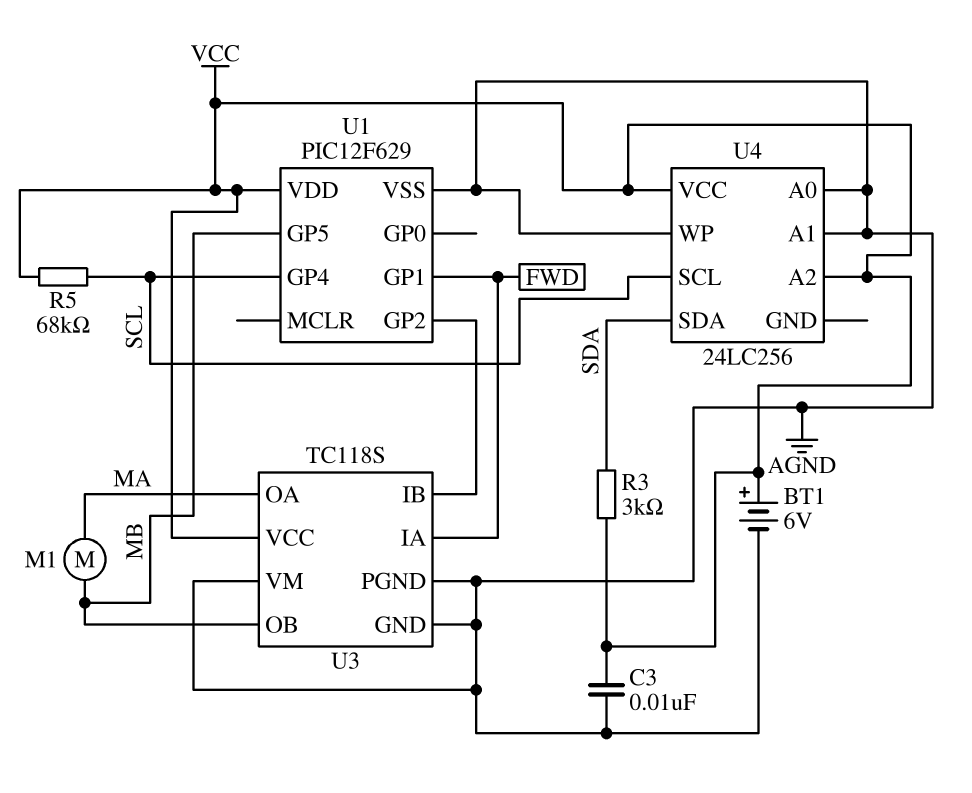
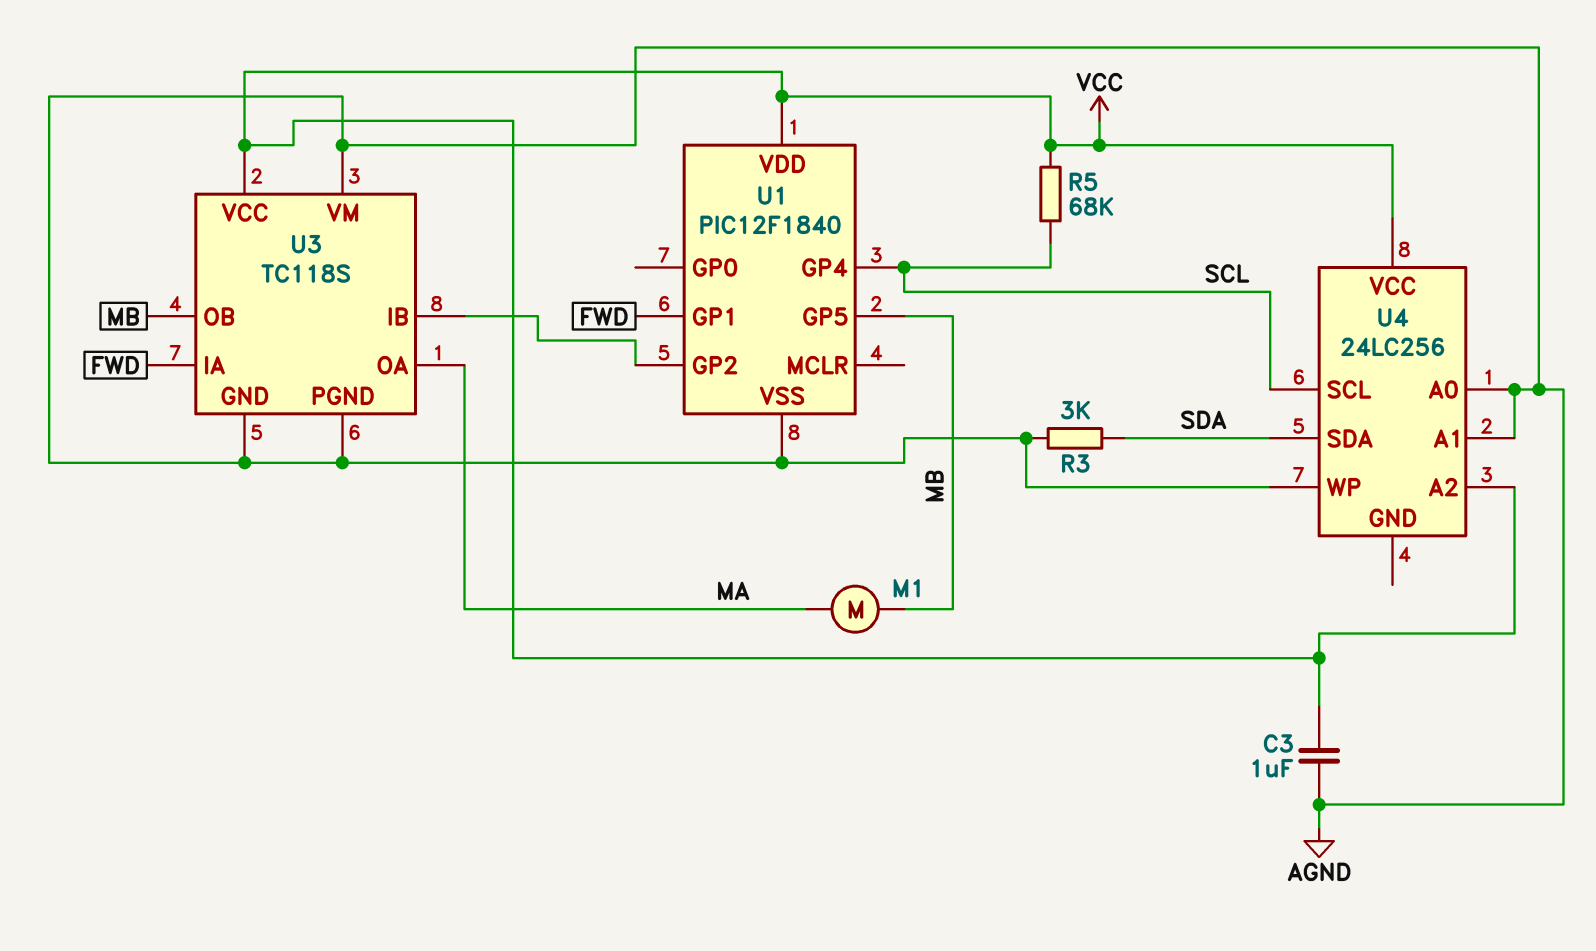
BT1: 6V (plus VCC, minus AGND) -> none
C3: 10nF (AGND, VCC) -> 1uF (AGND, VCC)
R3: 3k (SDA, VCC) -> 3k (AGND, SDA)
U1: PIC12F629 -> PIC12F1840

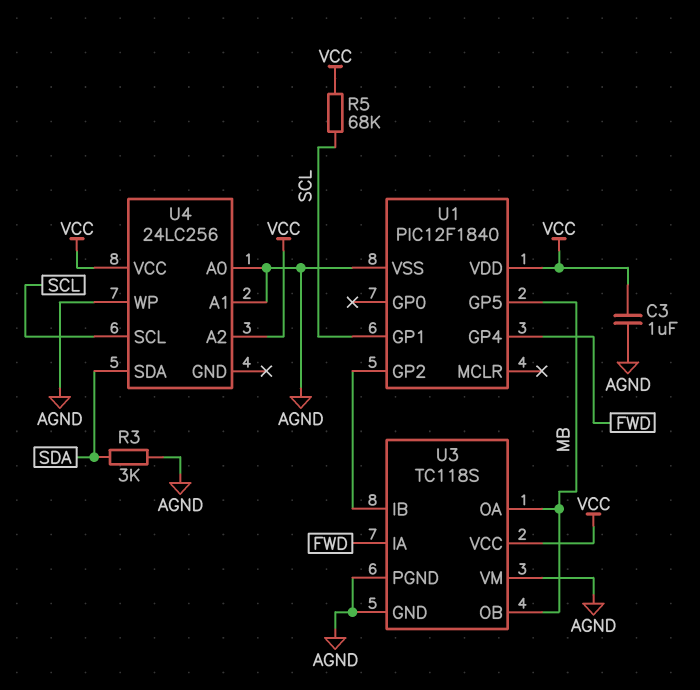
M1: motor (MA, MB) -> none
U1 pin GP1: FWD -> SCL
U1 pin GP4: SCL -> FWD
U3 pin OA: MA -> MB

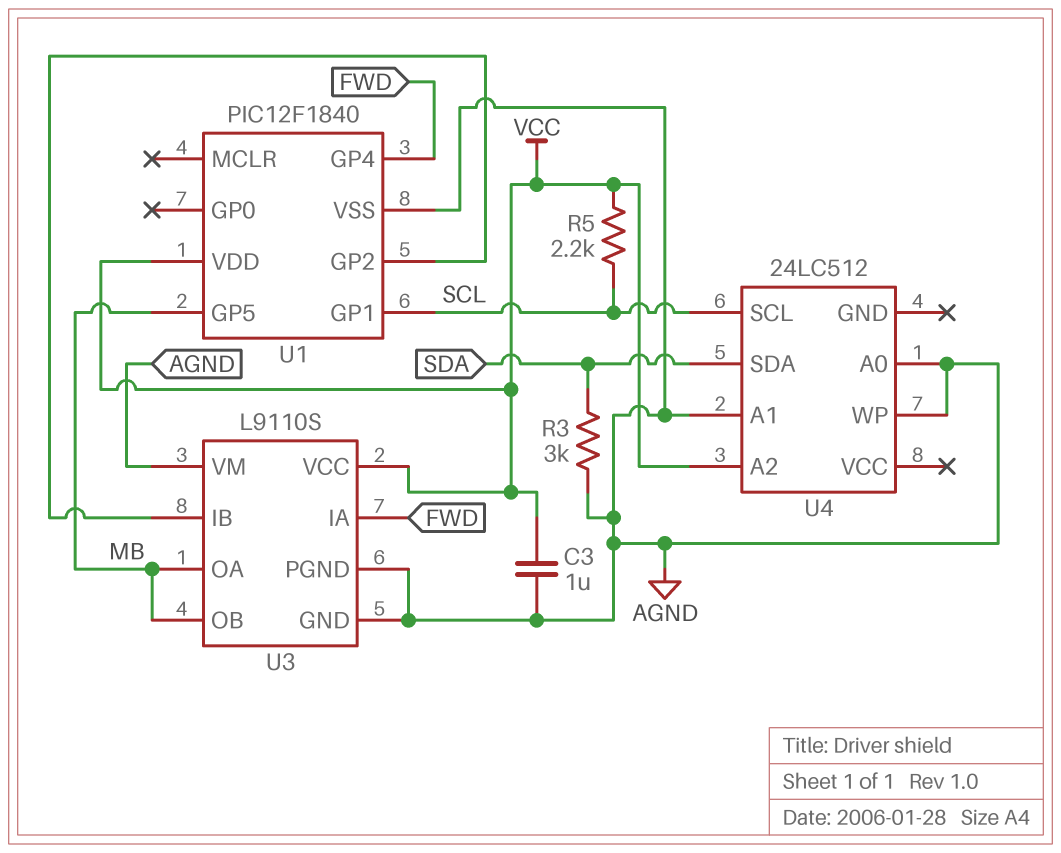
R5: 68k (SCL, VCC) -> 2.2k (SCL, VCC)
U3: TC118S -> L9110S
U4: 24LC256 -> 24LC512
U4 pin VCC: VCC -> none

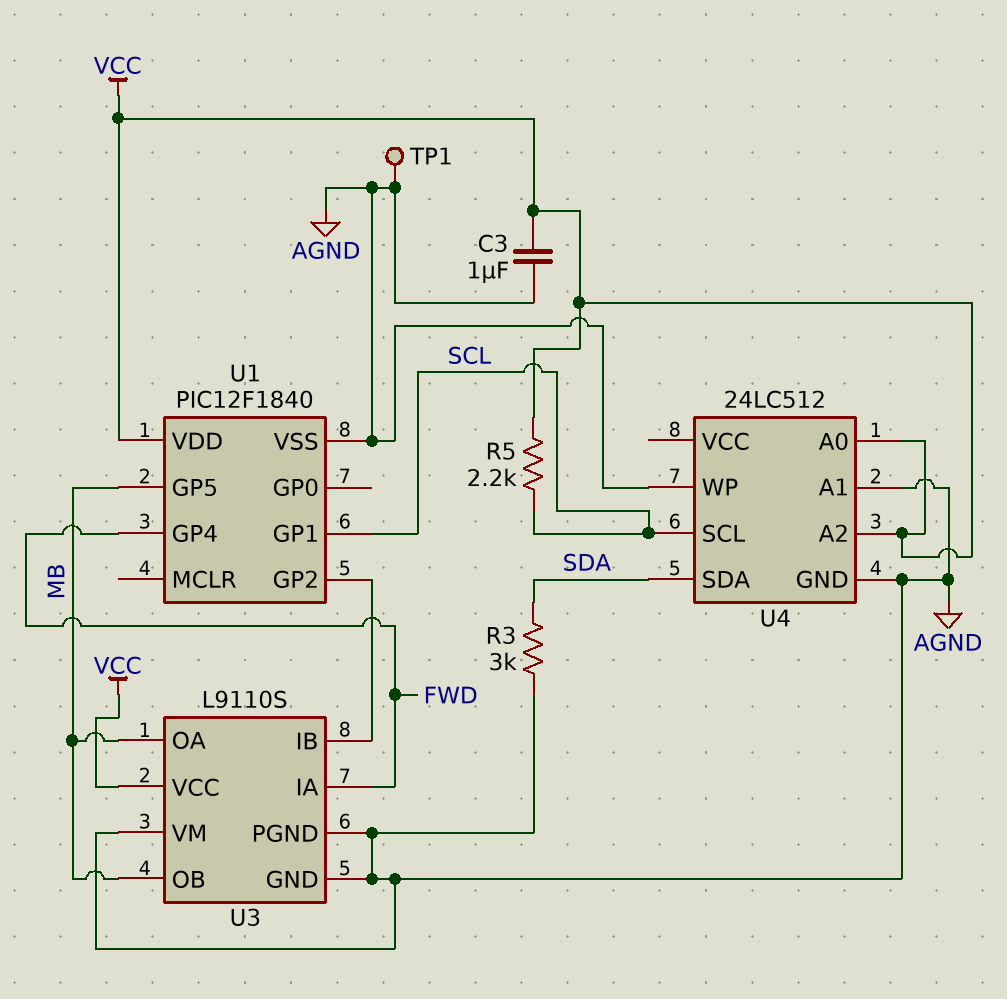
TP1: none -> test point (AGND)
U4 pin A0: AGND -> VCC
U4 pin GND: none -> AGND

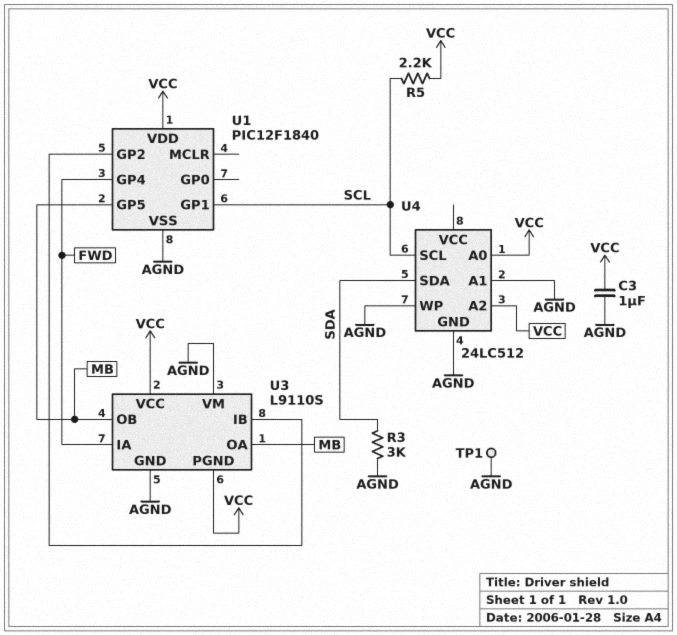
U3 pin PGND: AGND -> VCC

